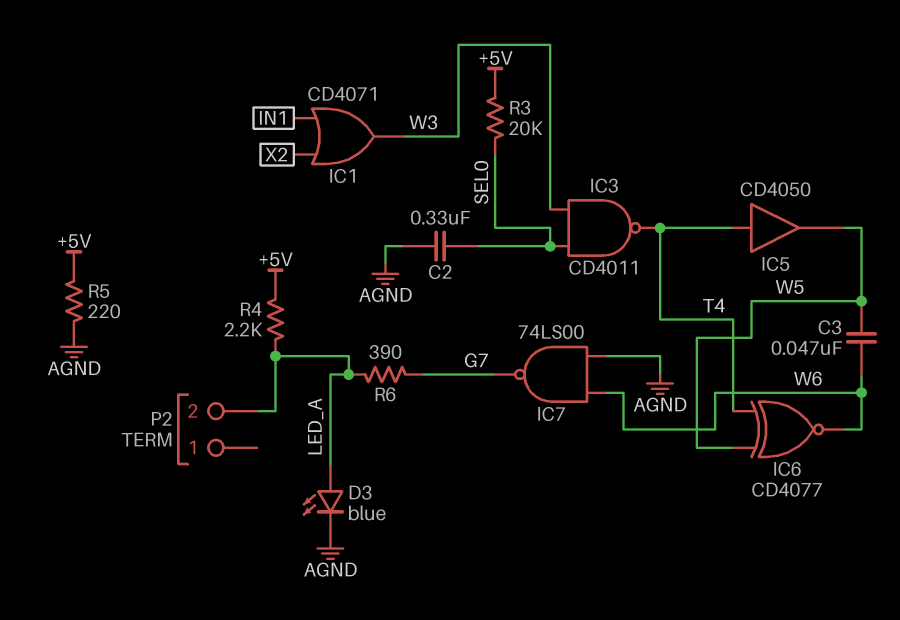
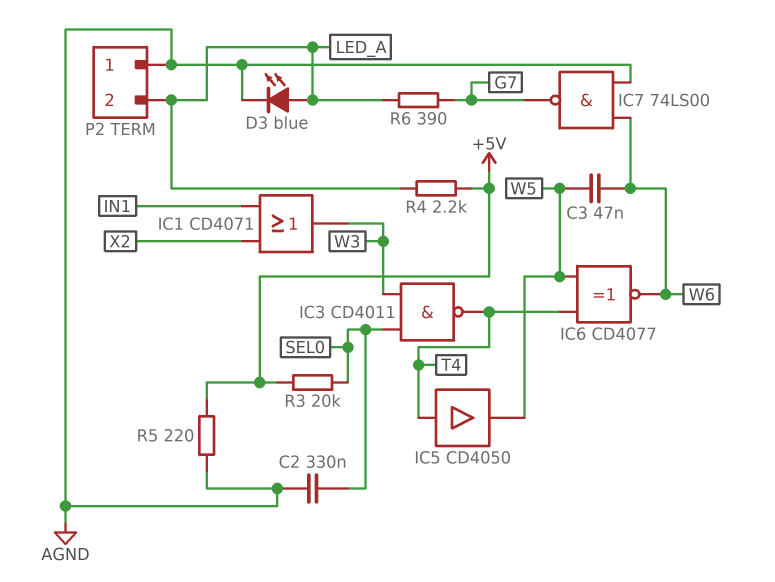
P2 pin 1: none -> AGND

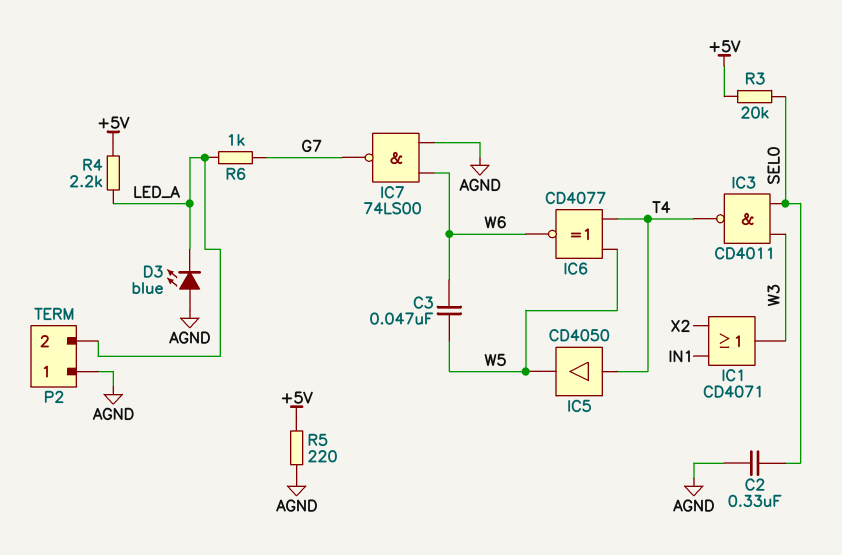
D3: LED blue (A LED_A, K AGND) -> LED blue (A AGND, K LED_A)
R6: 390 (G7, LED_A) -> 1k (G7, LED_A)

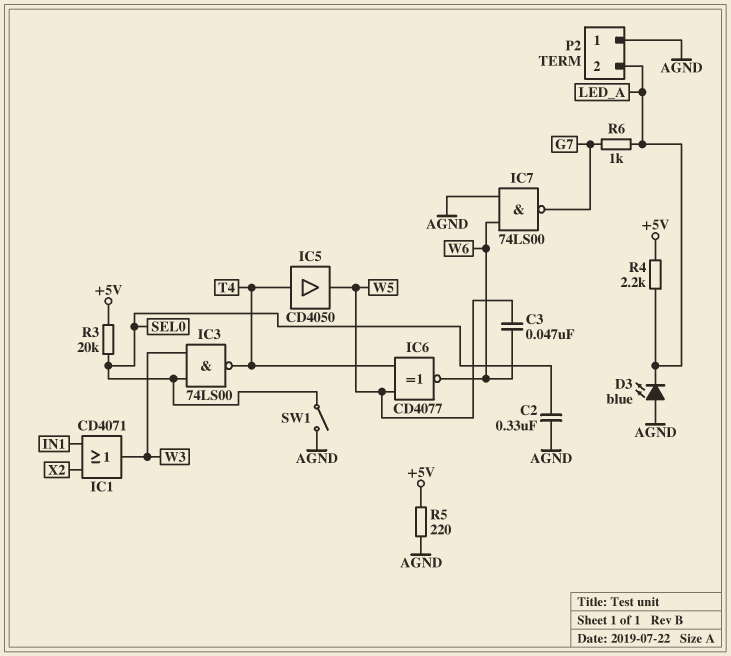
IC3: NAND CD4011 (in SEL0, in W3, out T4) -> NAND 74LS00 (in SEL0, in W3, out T4)
SW1: none -> switch (AGND, SEL0)

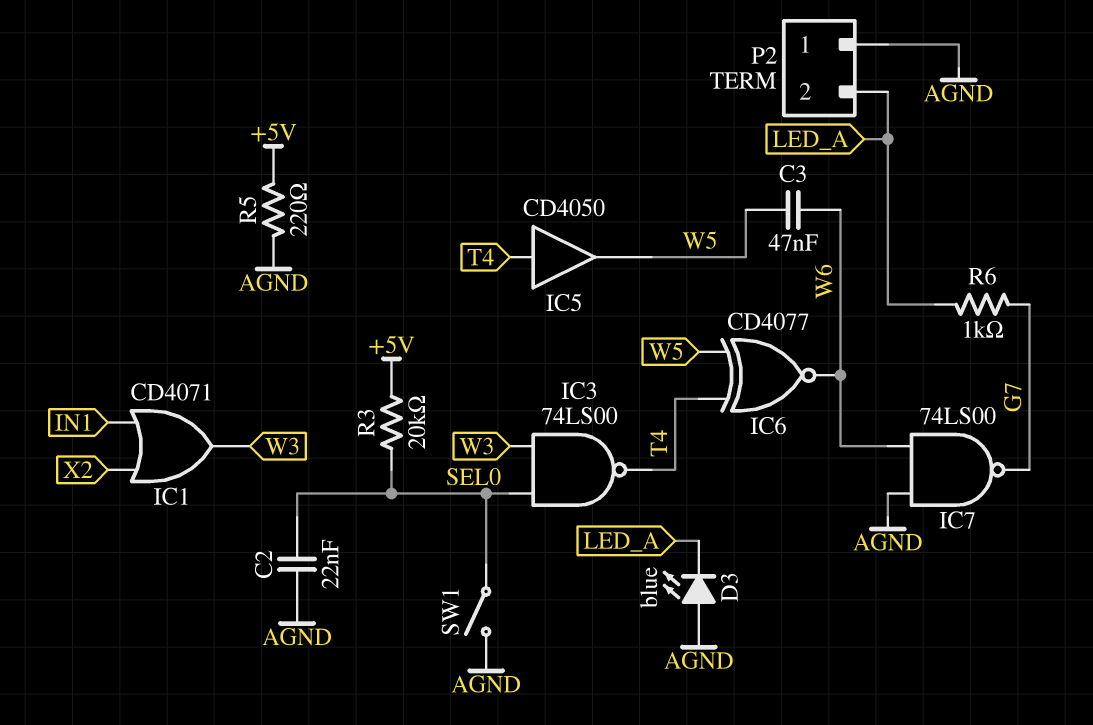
C2: 330nF (AGND, SEL0) -> 22nF (AGND, SEL0)
R4: 2.2k (+5V, LED_A) -> none

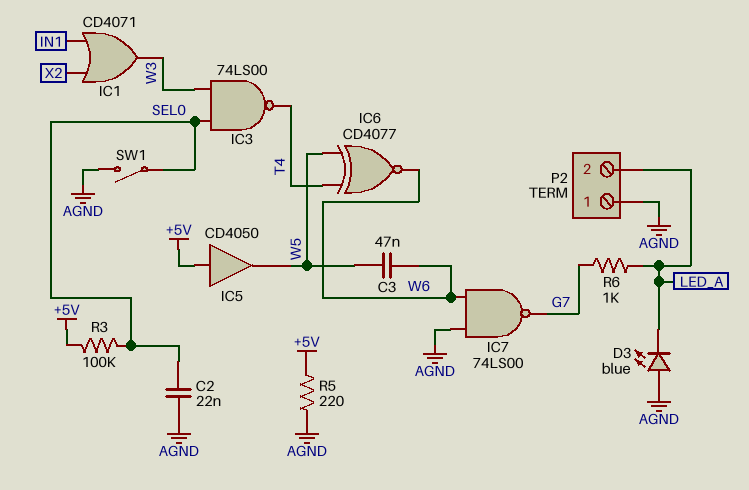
IC5: buffer CD4050 (in T4, out W5) -> buffer CD4050 (in +5V, out W5)
R3: 20k (+5V, SEL0) -> 100k (+5V, SEL0)

